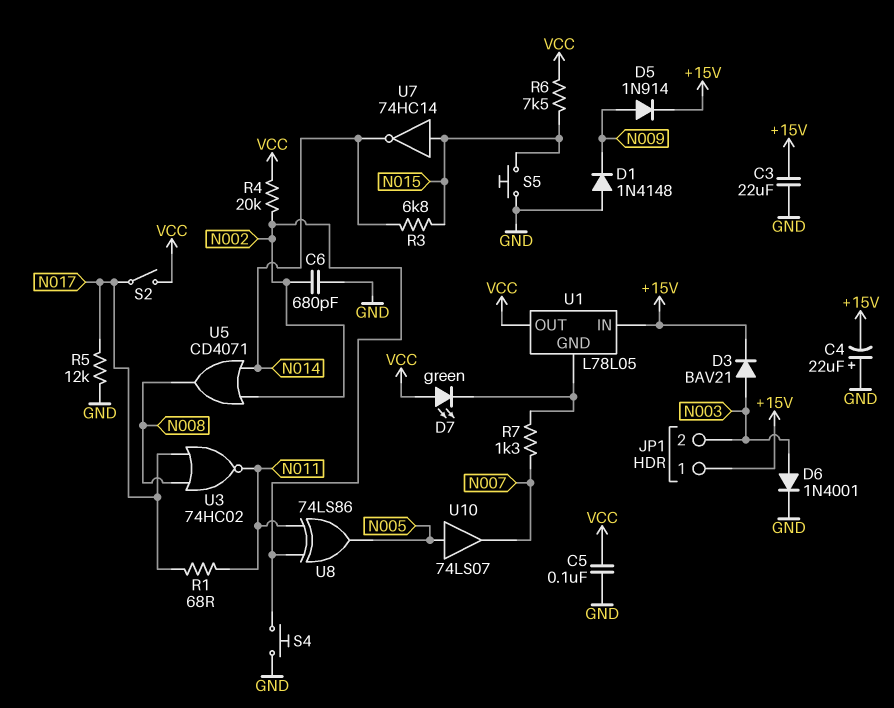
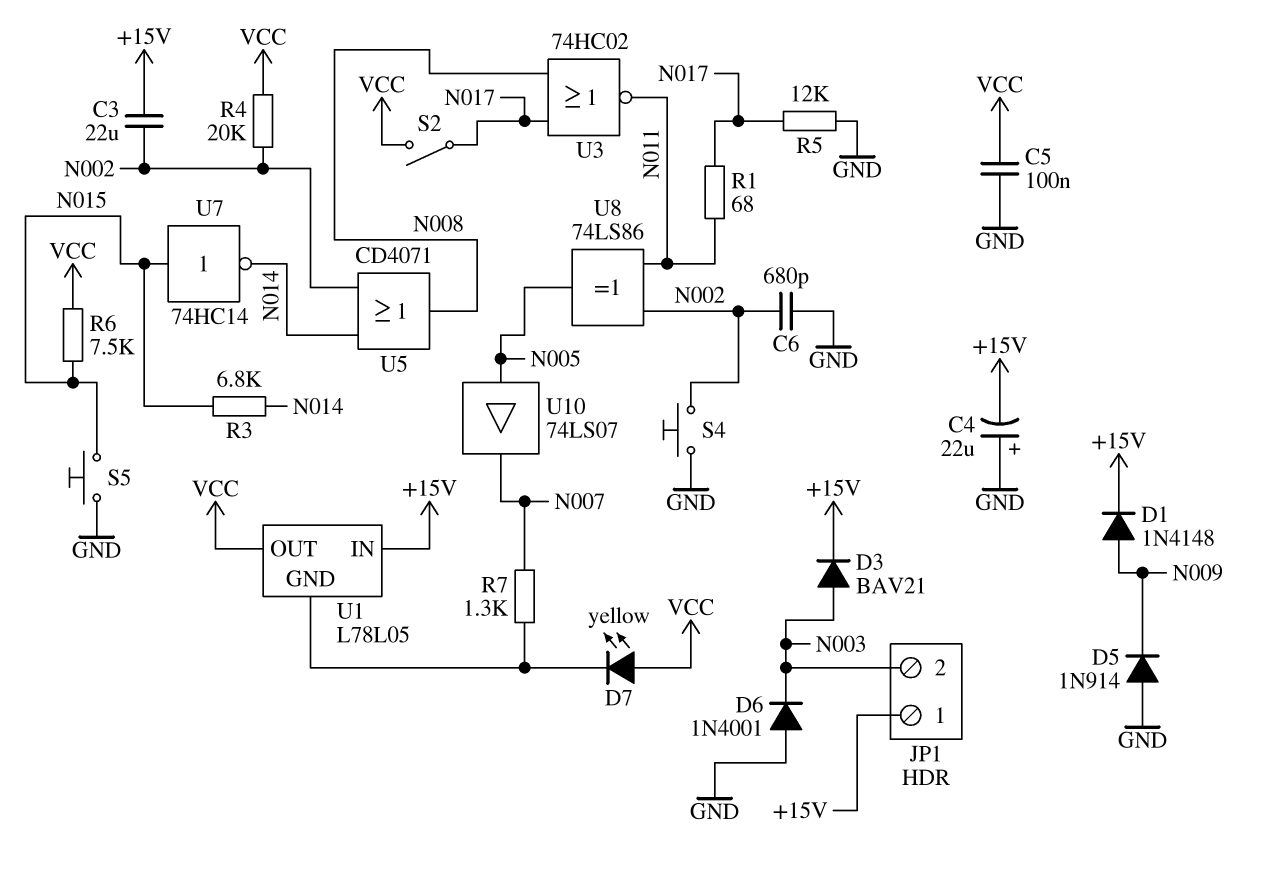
C3: 22uF (+15V, GND) -> 22uF (+15V, N002)
D1: diode 1N4148 (A GND, K N009) -> diode 1N4148 (A N009, K +15V)
D5: diode 1N914 (A N009, K +15V) -> diode 1N914 (A GND, K N009)
D6: diode 1N4001 (A N003, K GND) -> diode 1N4001 (A GND, K N003)
D7: LED green (A VCC, K U1/GND) -> LED yellow (A VCC, K U1/GND)

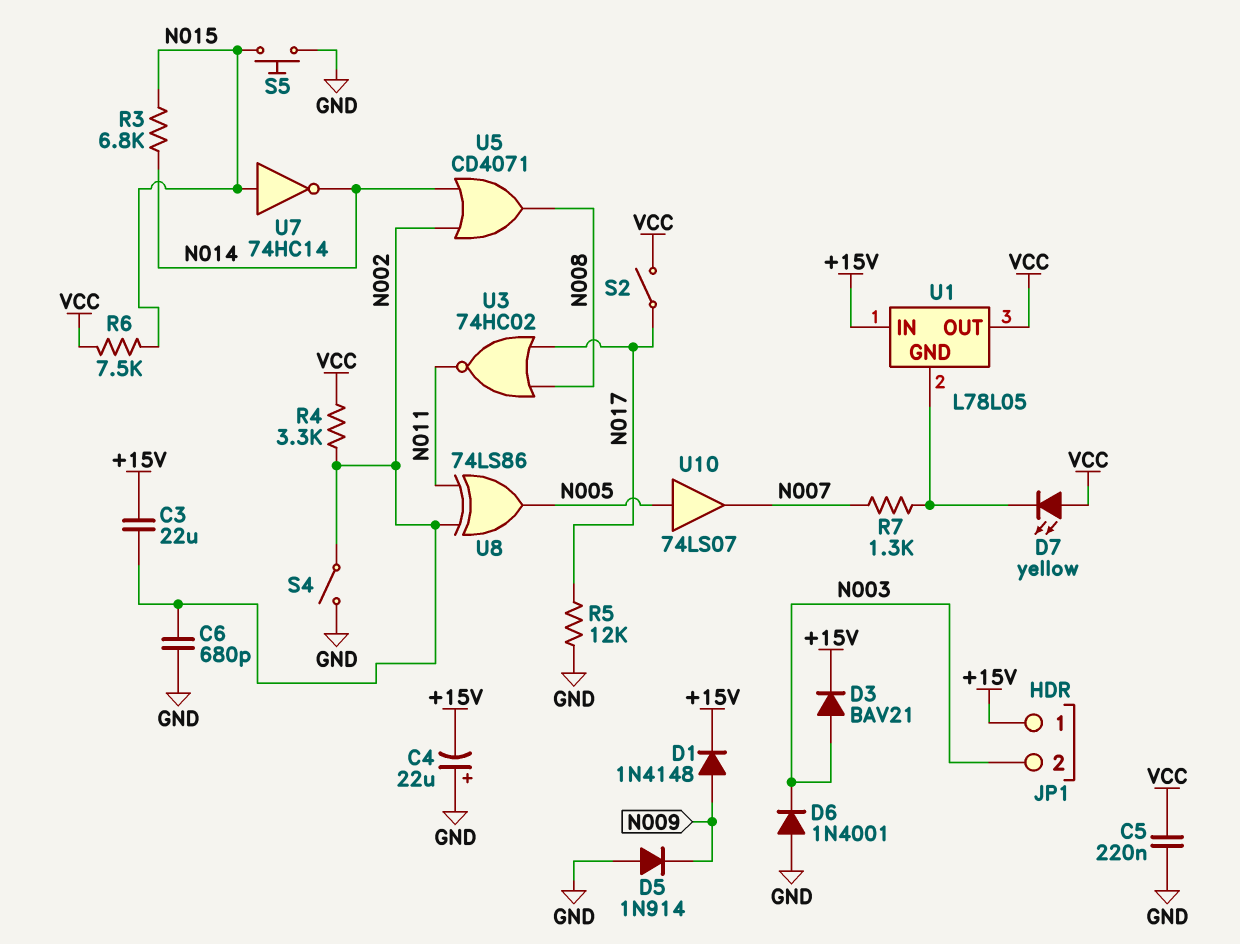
C5: 100nF (GND, VCC) -> 220nF (GND, VCC)
R1: 68 (N011, N017) -> none
R4: 20k (N002, VCC) -> 3.3k (N002, VCC)
S4: button (GND, N002) -> switch (GND, N002)

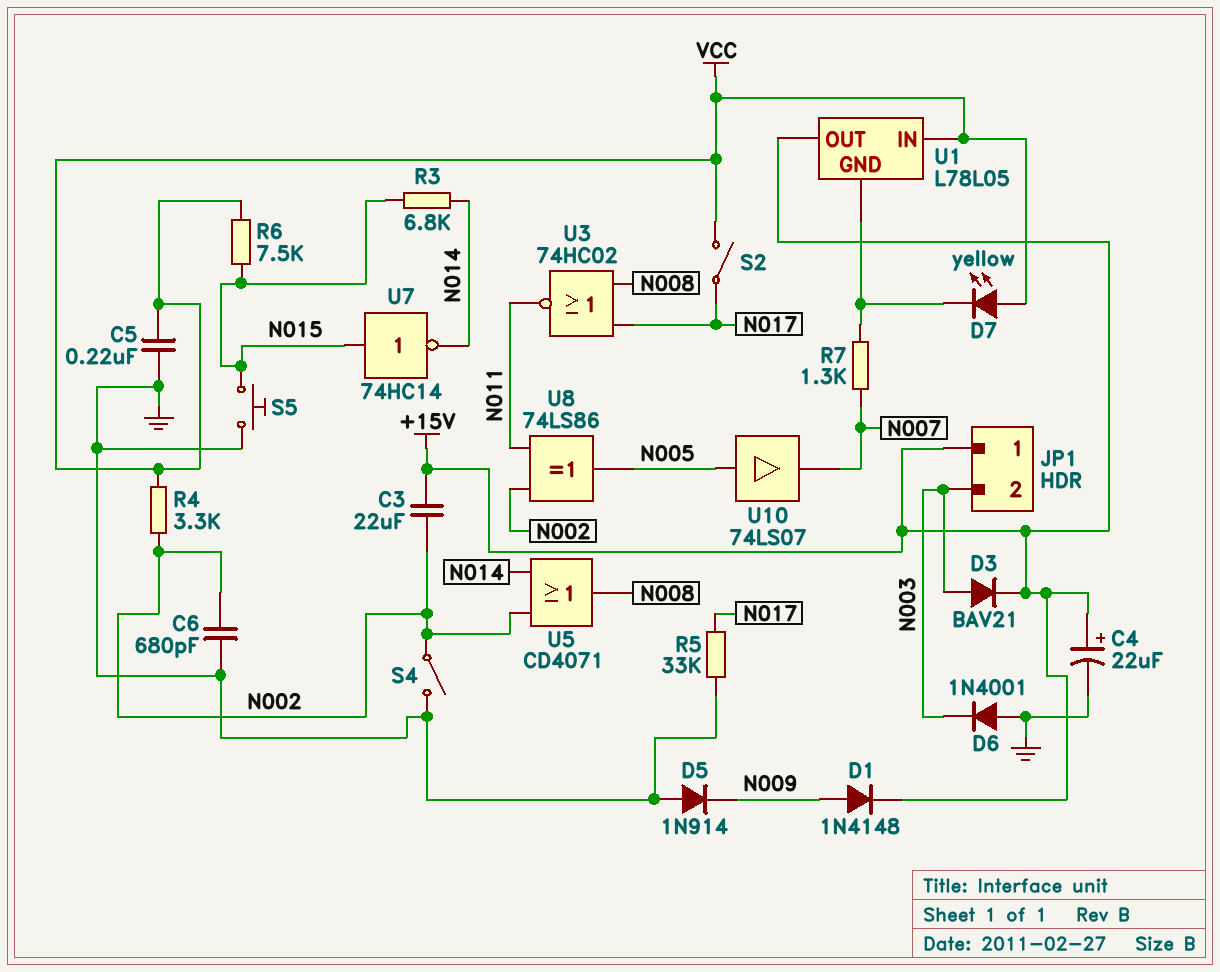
C4: 22uF (plus GND, minus +15V) -> 22uF (plus +15V, minus GND)
R5: 12k (GND, N017) -> 33k (GND, N017)
U1 pin IN: +15V -> VCC
U1 pin OUT: VCC -> +15V

